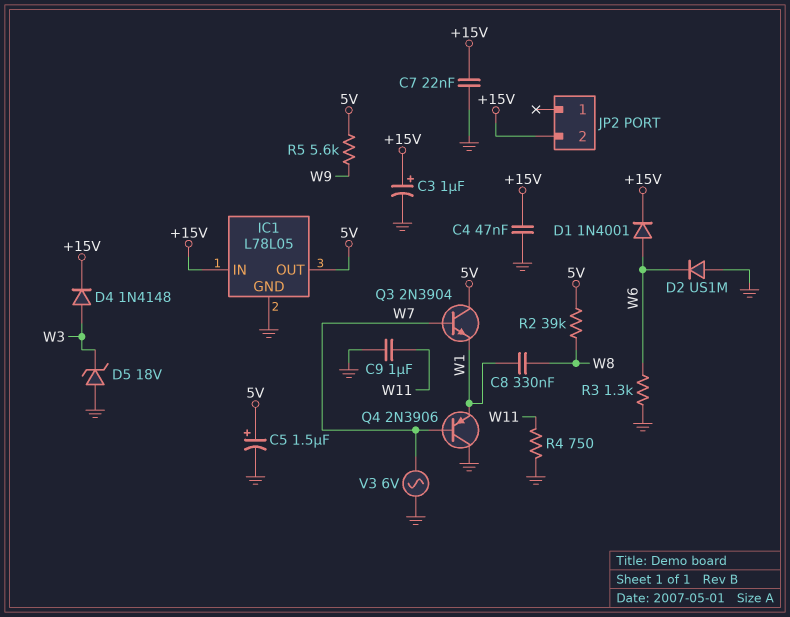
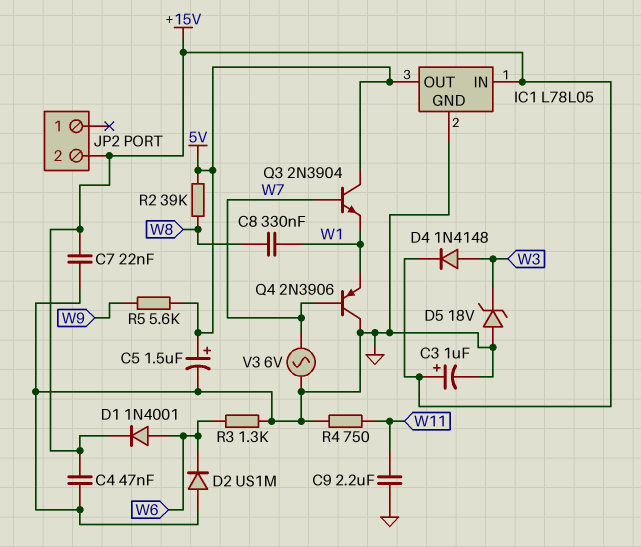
C9: 1uF (GND, W11) -> 2.2uF (GND, W11)

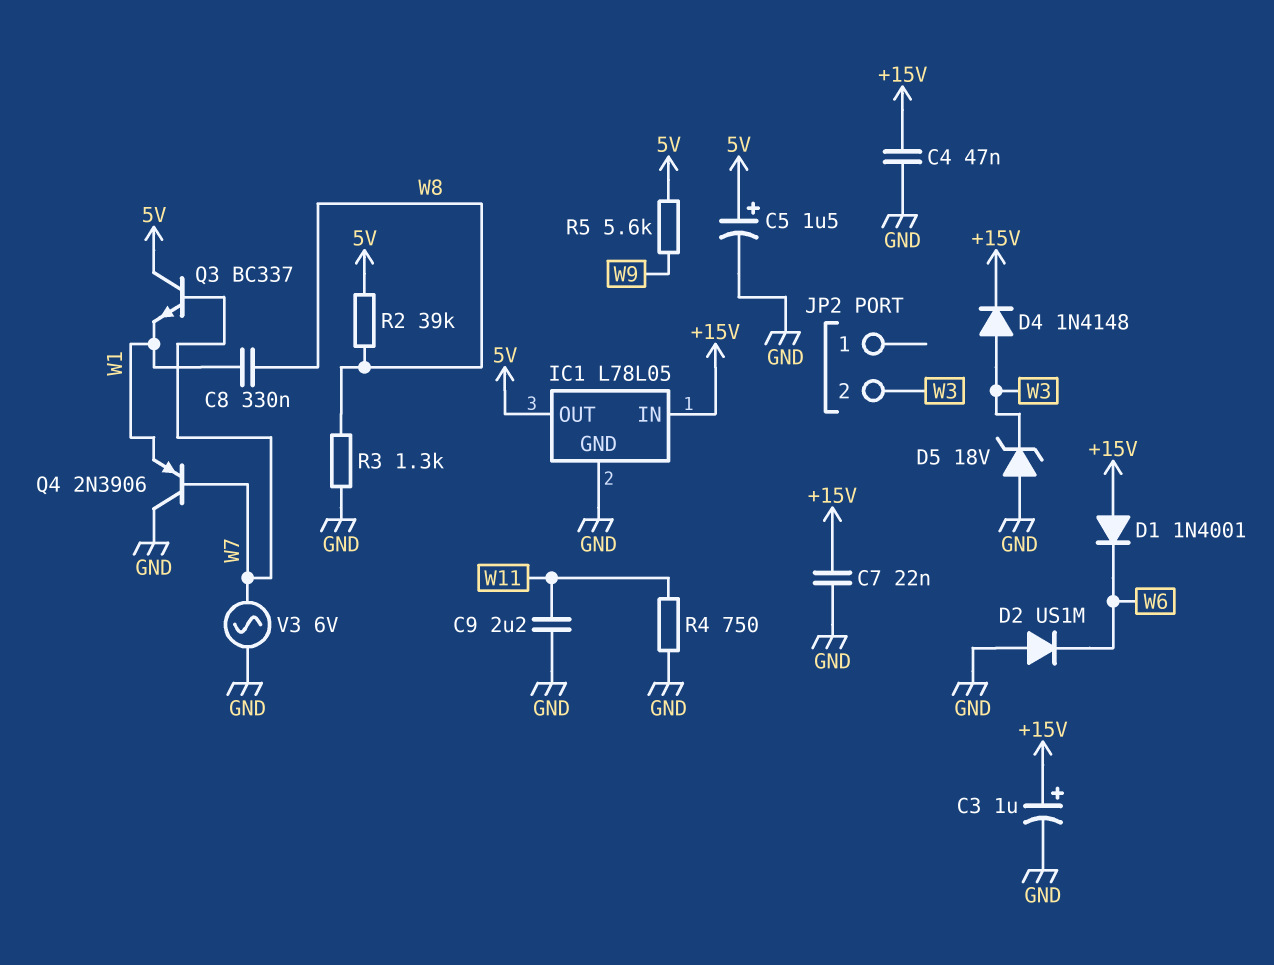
D1: diode 1N4001 (A W6, K +15V) -> diode 1N4001 (A +15V, K W6)
JP2 pin 2: +15V -> W3
Q3: NPN 2N3904 (B W7, C 5V, E W1) -> NPN BC337 (B W7, C 5V, E W1)
R3: 1.3k (GND, W6) -> 1.3k (GND, W8)

